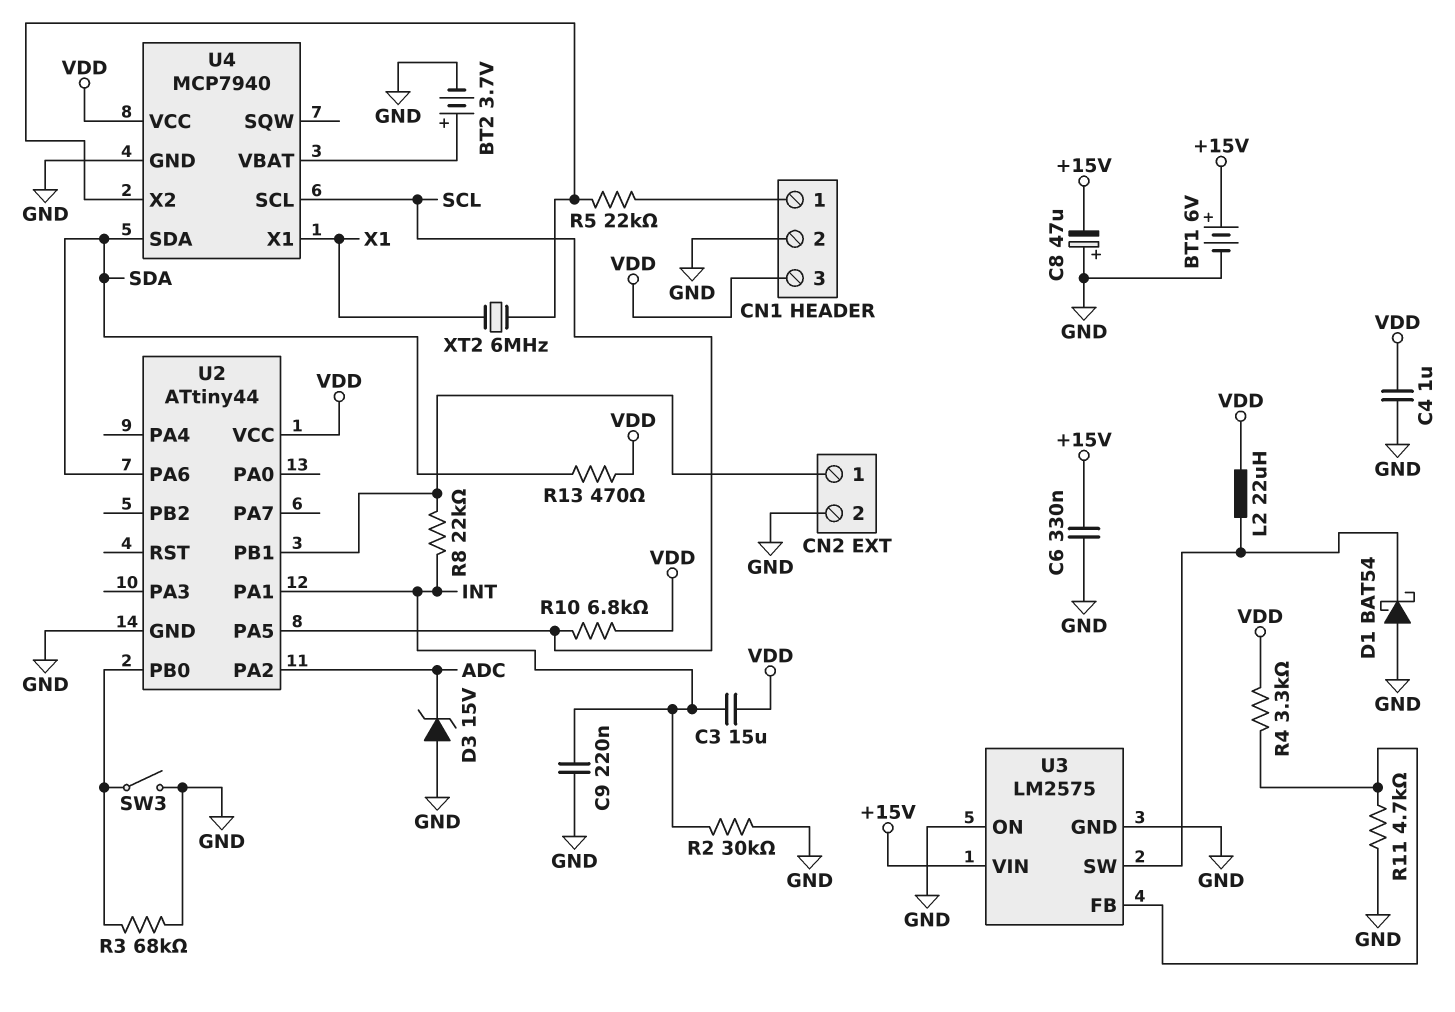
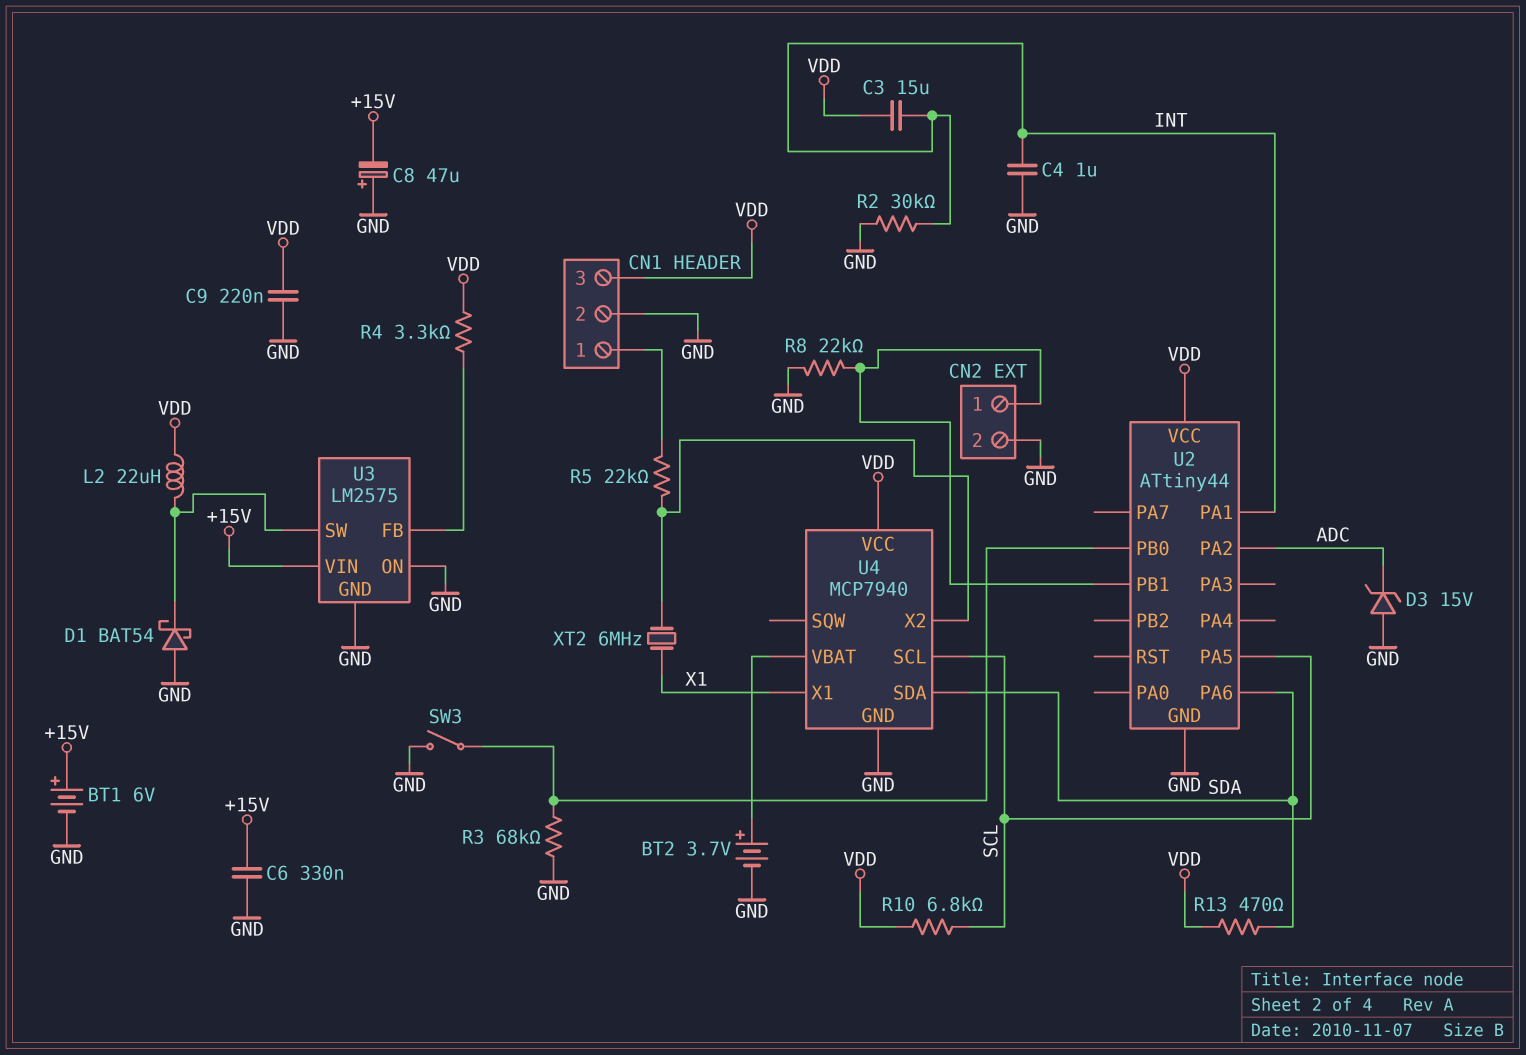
C4: 1uF (GND, VDD) -> 1uF (GND, INT)
C9: 220nF (GND, INT) -> 220nF (GND, VDD)
R8: 22k (CN2/1, INT) -> 22k (CN2/1, GND)
R11: 4.7k (GND, U3/FB) -> none

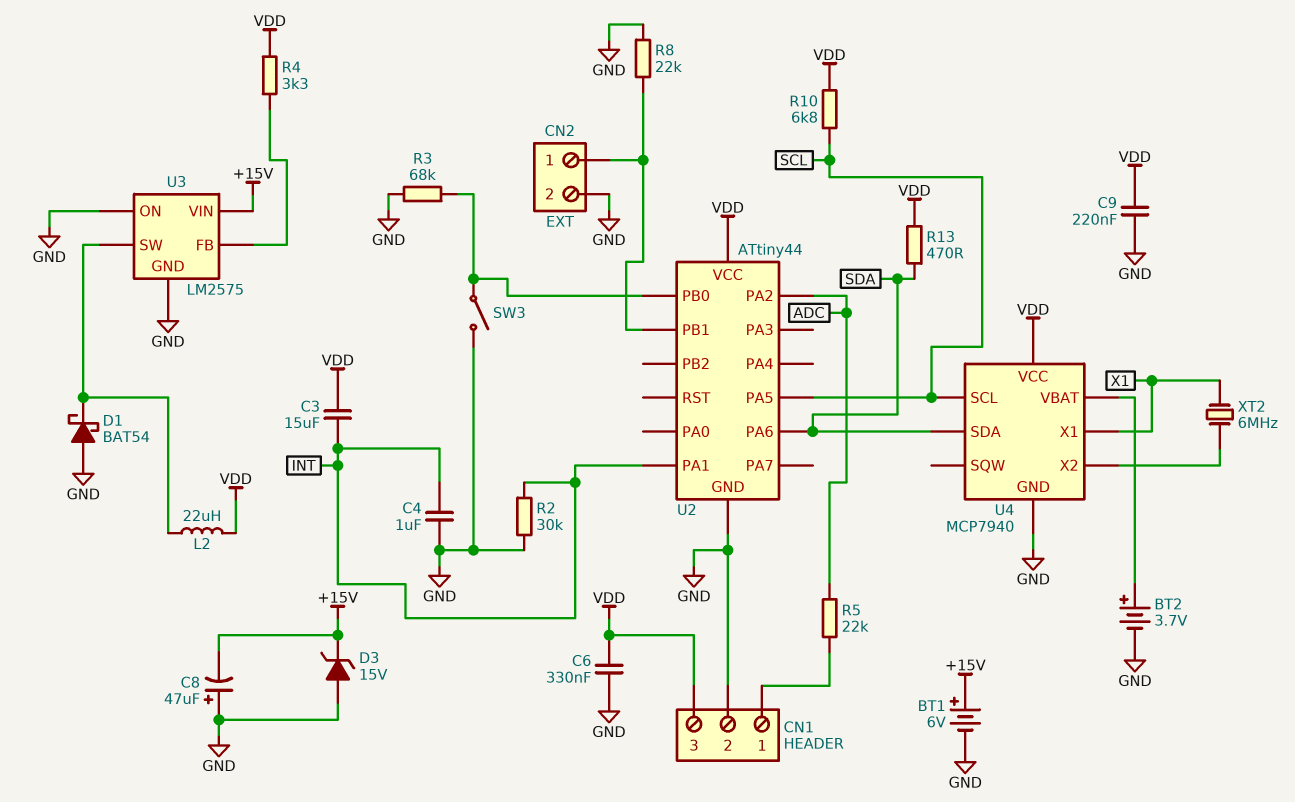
C6: 330nF (+15V, GND) -> 330nF (GND, VDD)
D3: zener 15V (A GND, K ADC) -> zener 15V (A GND, K +15V)
R5: 22k (CN1/1, U4/X2) -> 22k (ADC, CN1/1)

